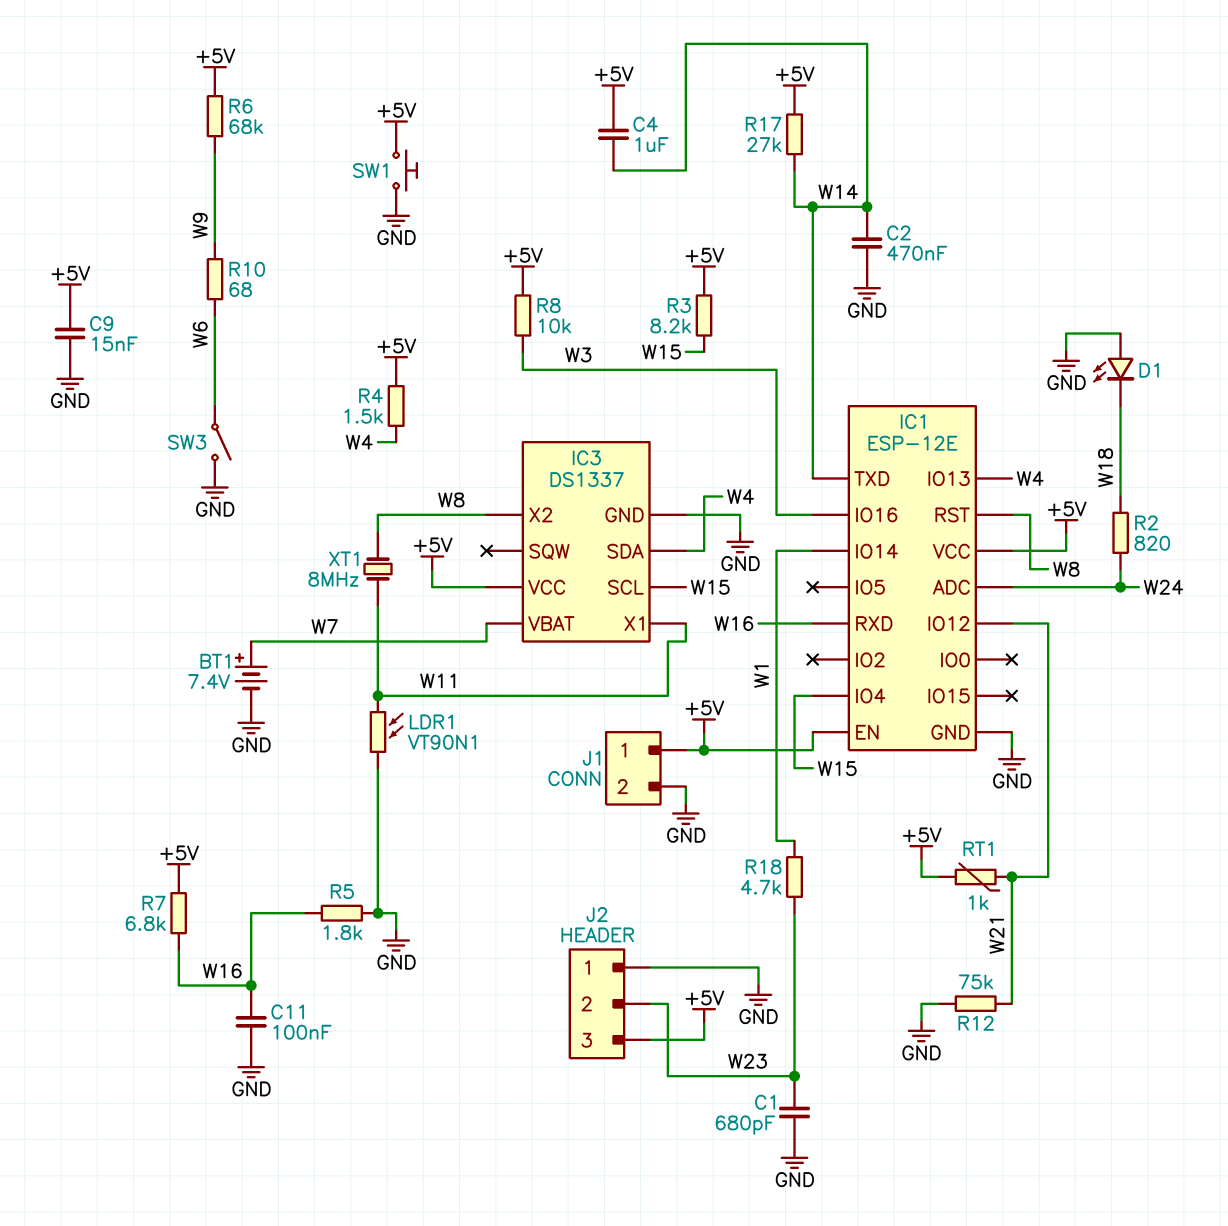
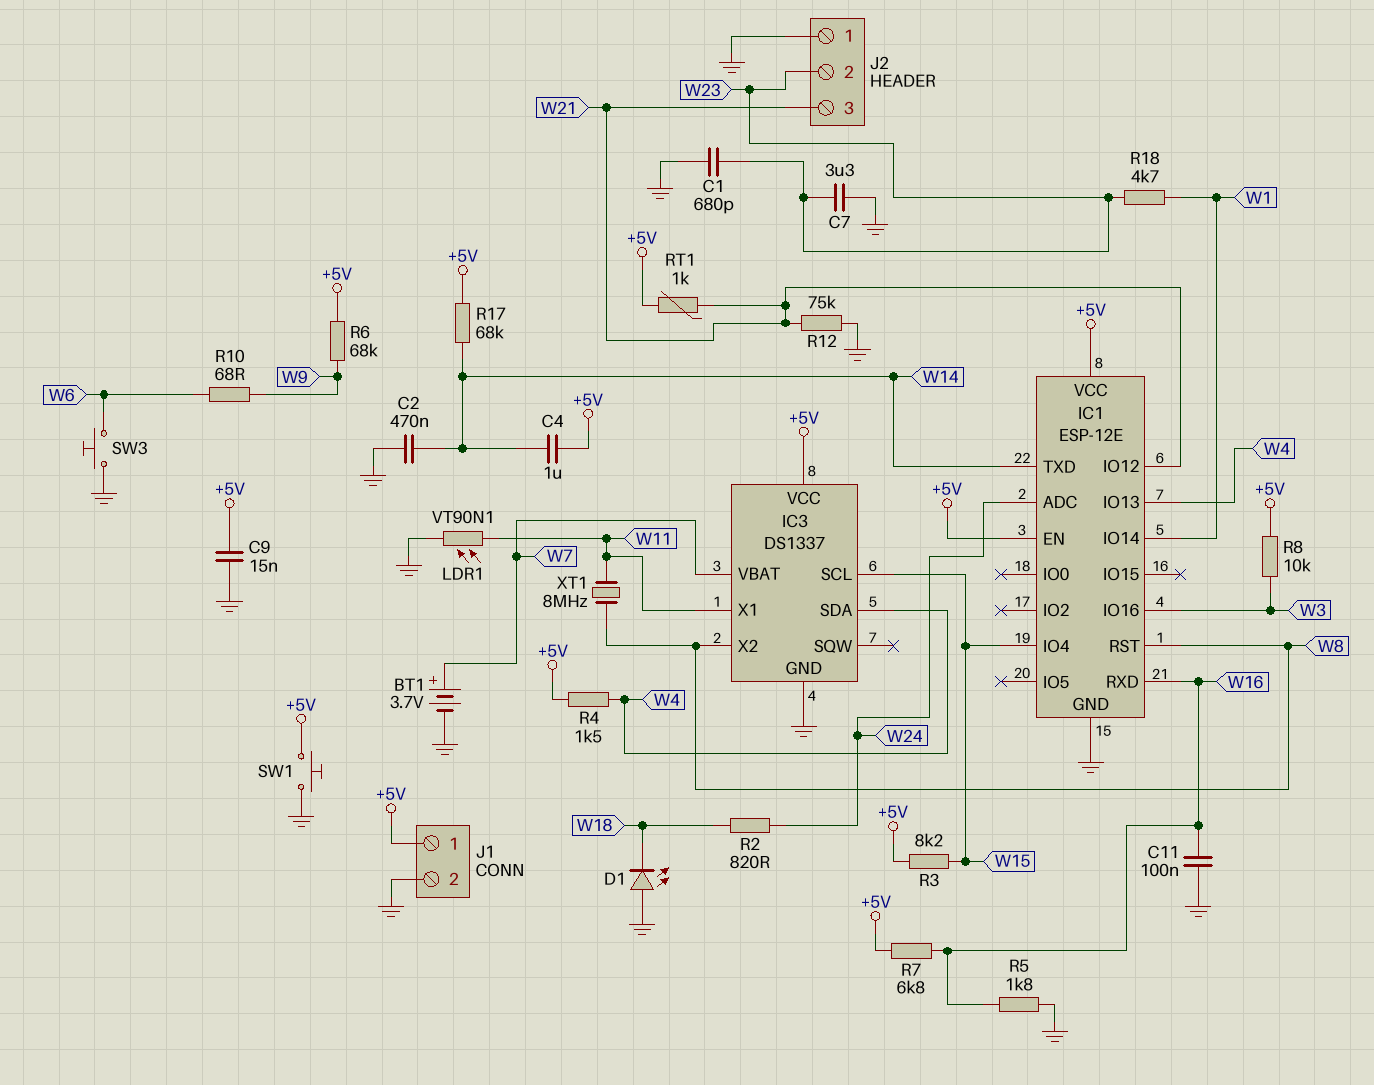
BT1: 7.4V (plus W7, minus GND) -> 3.7V (plus W7, minus GND)
C7: none -> 3.3uF (GND, W23)
J2 pin 3: +5V -> W21
R17: 27k (+5V, W14) -> 68k (+5V, W14)
SW3: switch (GND, W6) -> button (GND, W6)

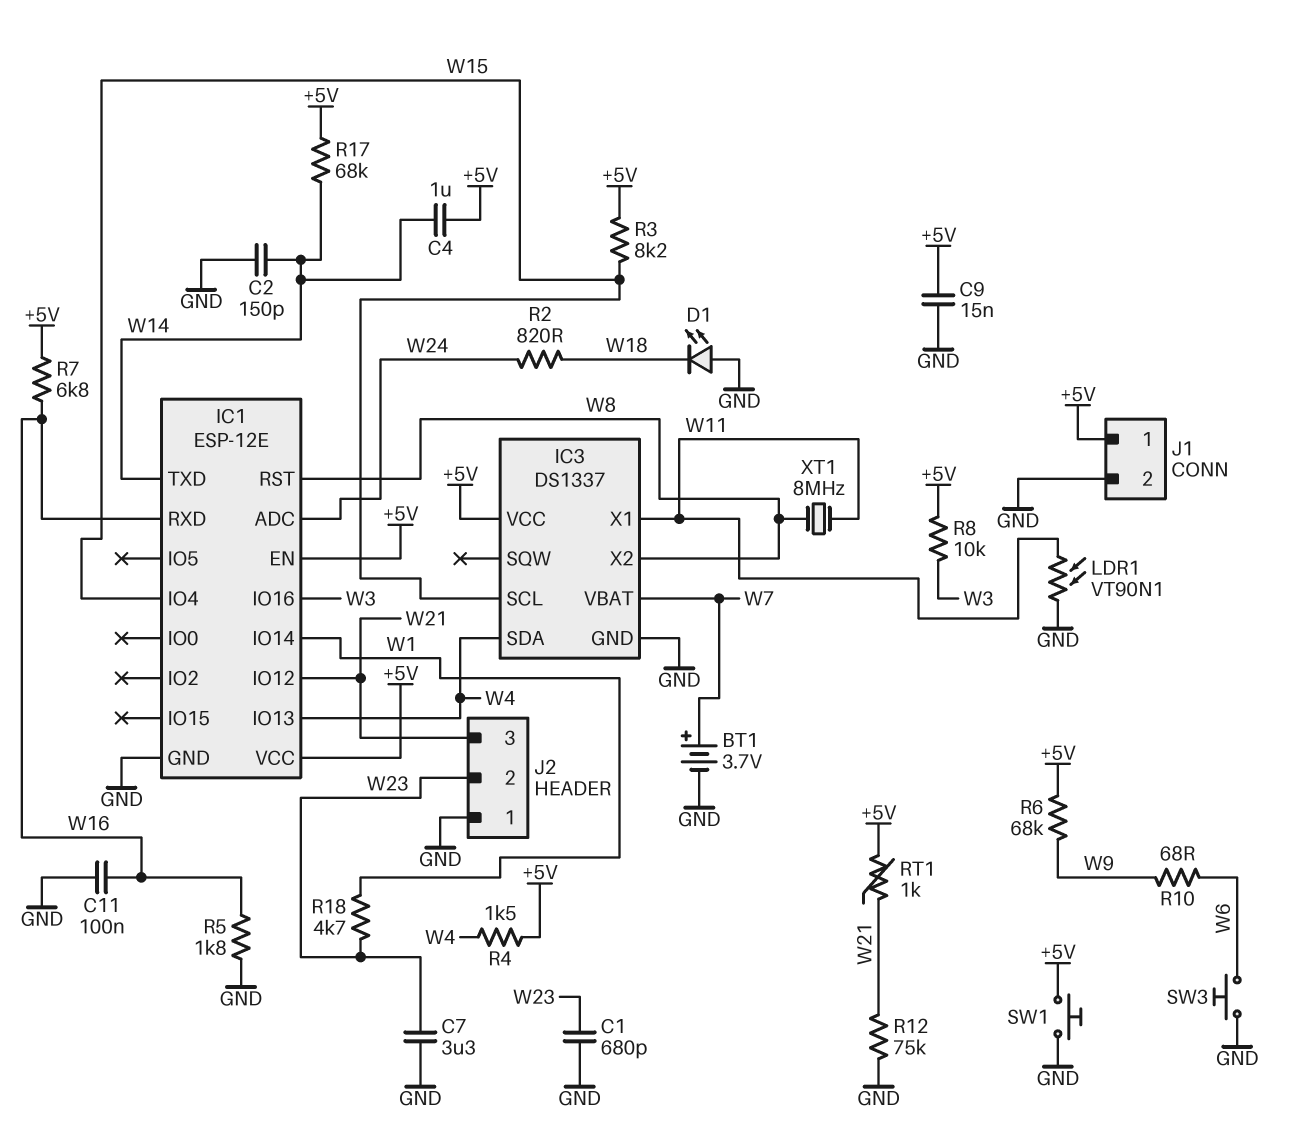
C2: 470nF (GND, W14) -> 150pF (GND, W14)

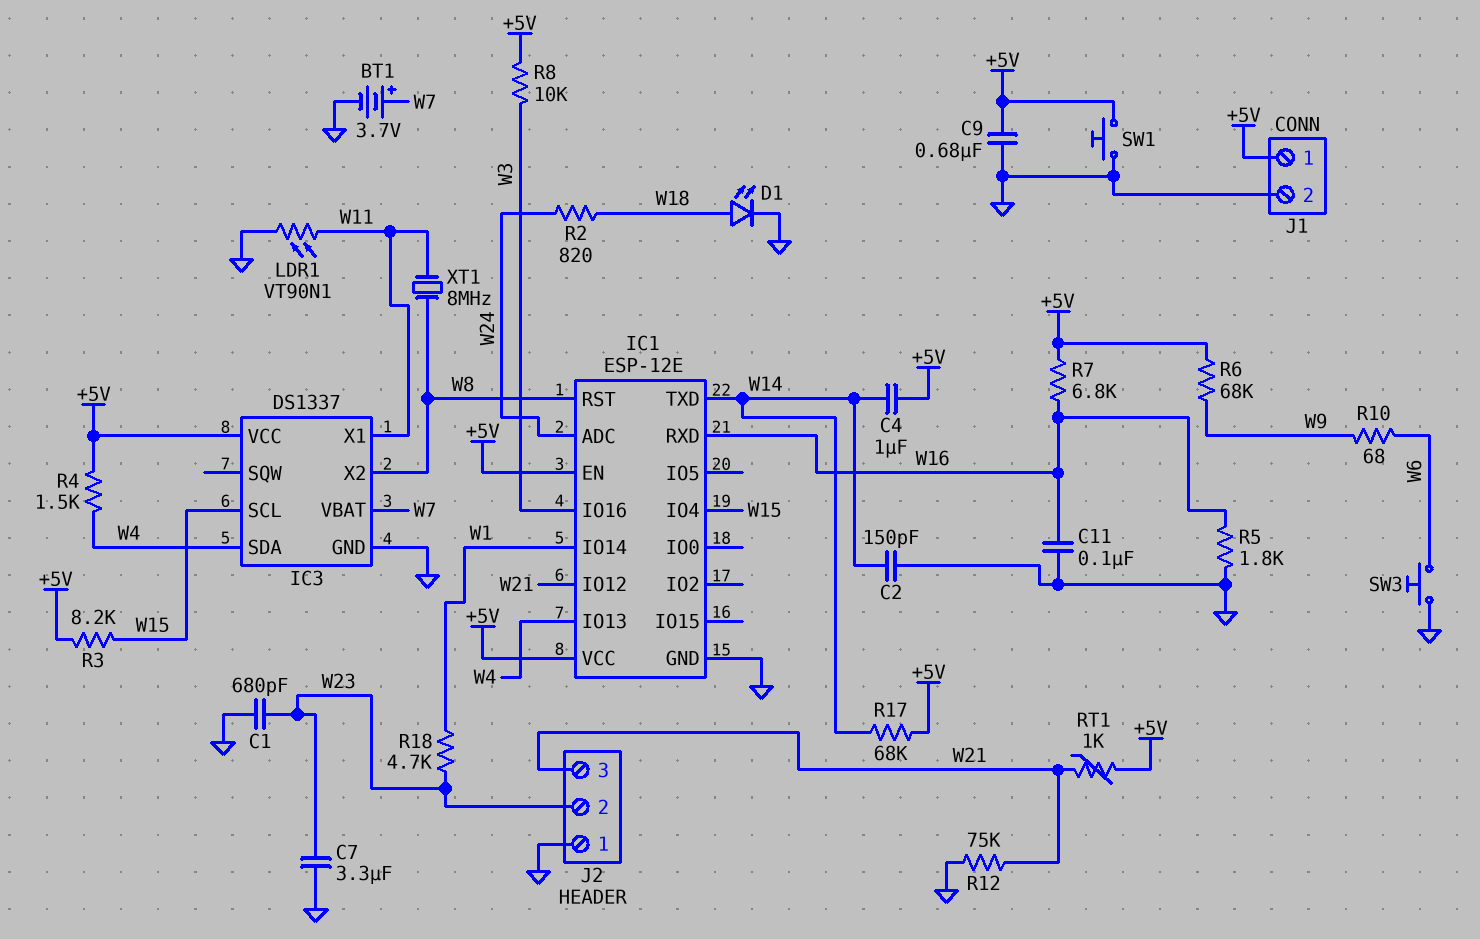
C9: 15nF (+5V, GND) -> 680nF (+5V, GND)
D1: LED (A GND, K W18) -> LED (A W18, K GND)

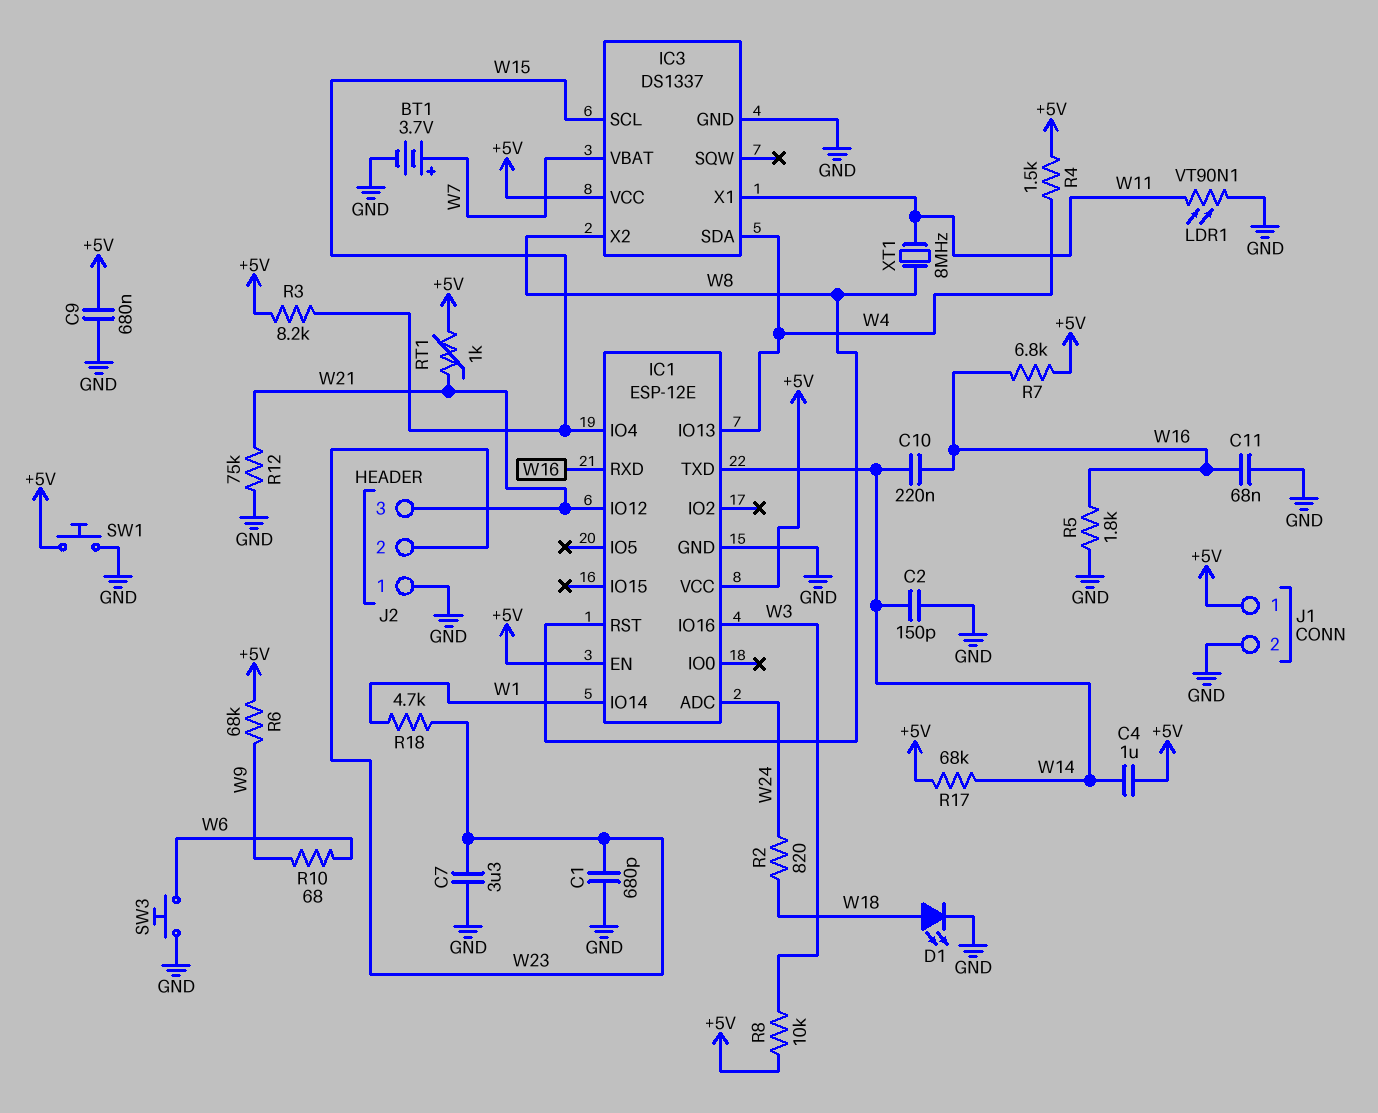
C10: none -> 220nF (W14, W16)
C11: 100nF (GND, W16) -> 68nF (GND, W16)

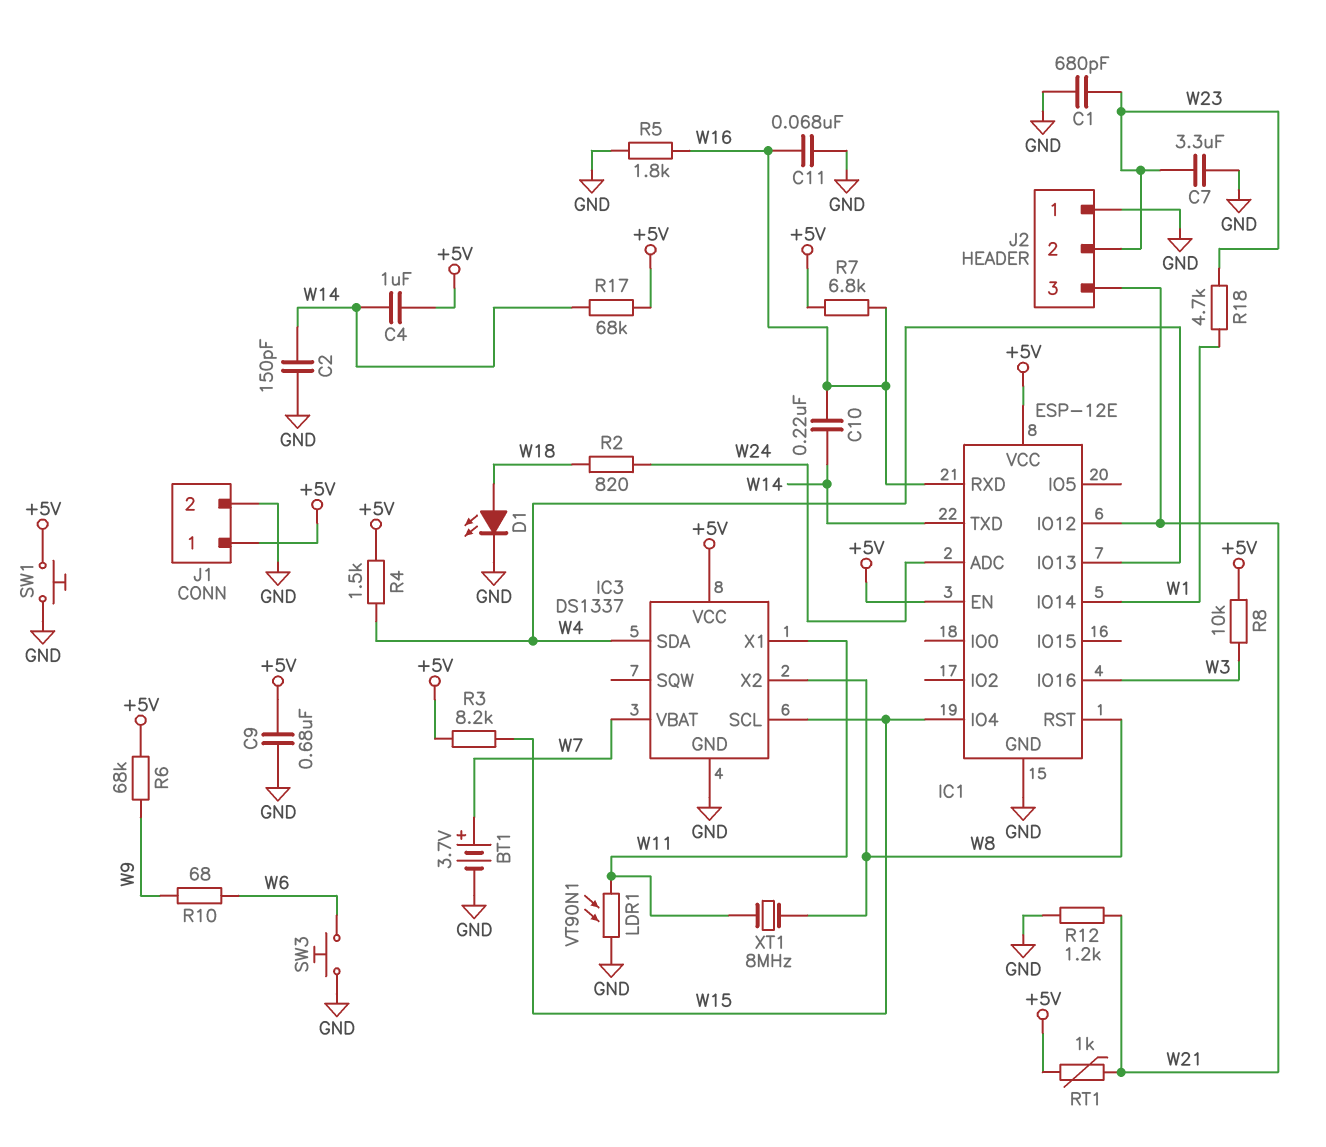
R12: 75k (GND, W21) -> 1.2k (GND, W21)

